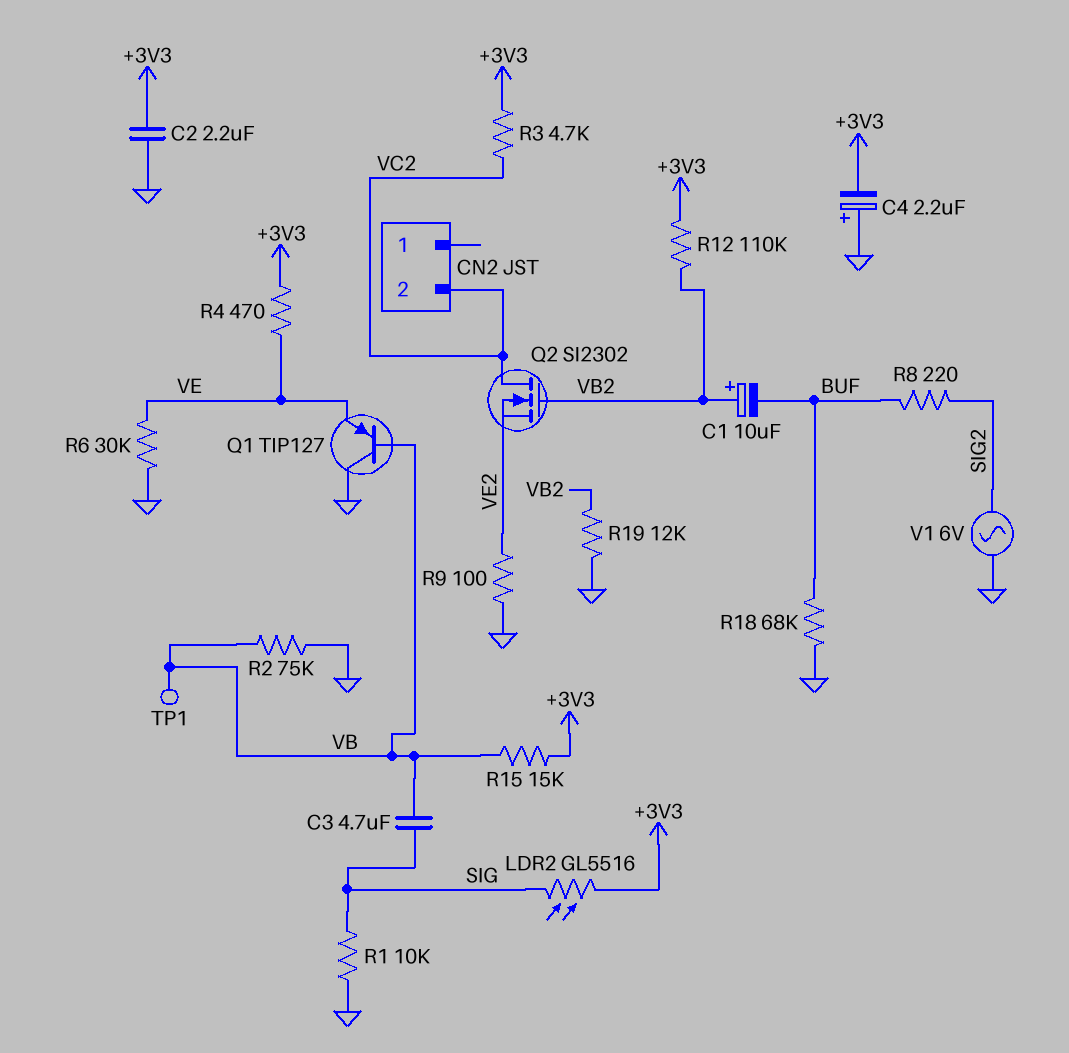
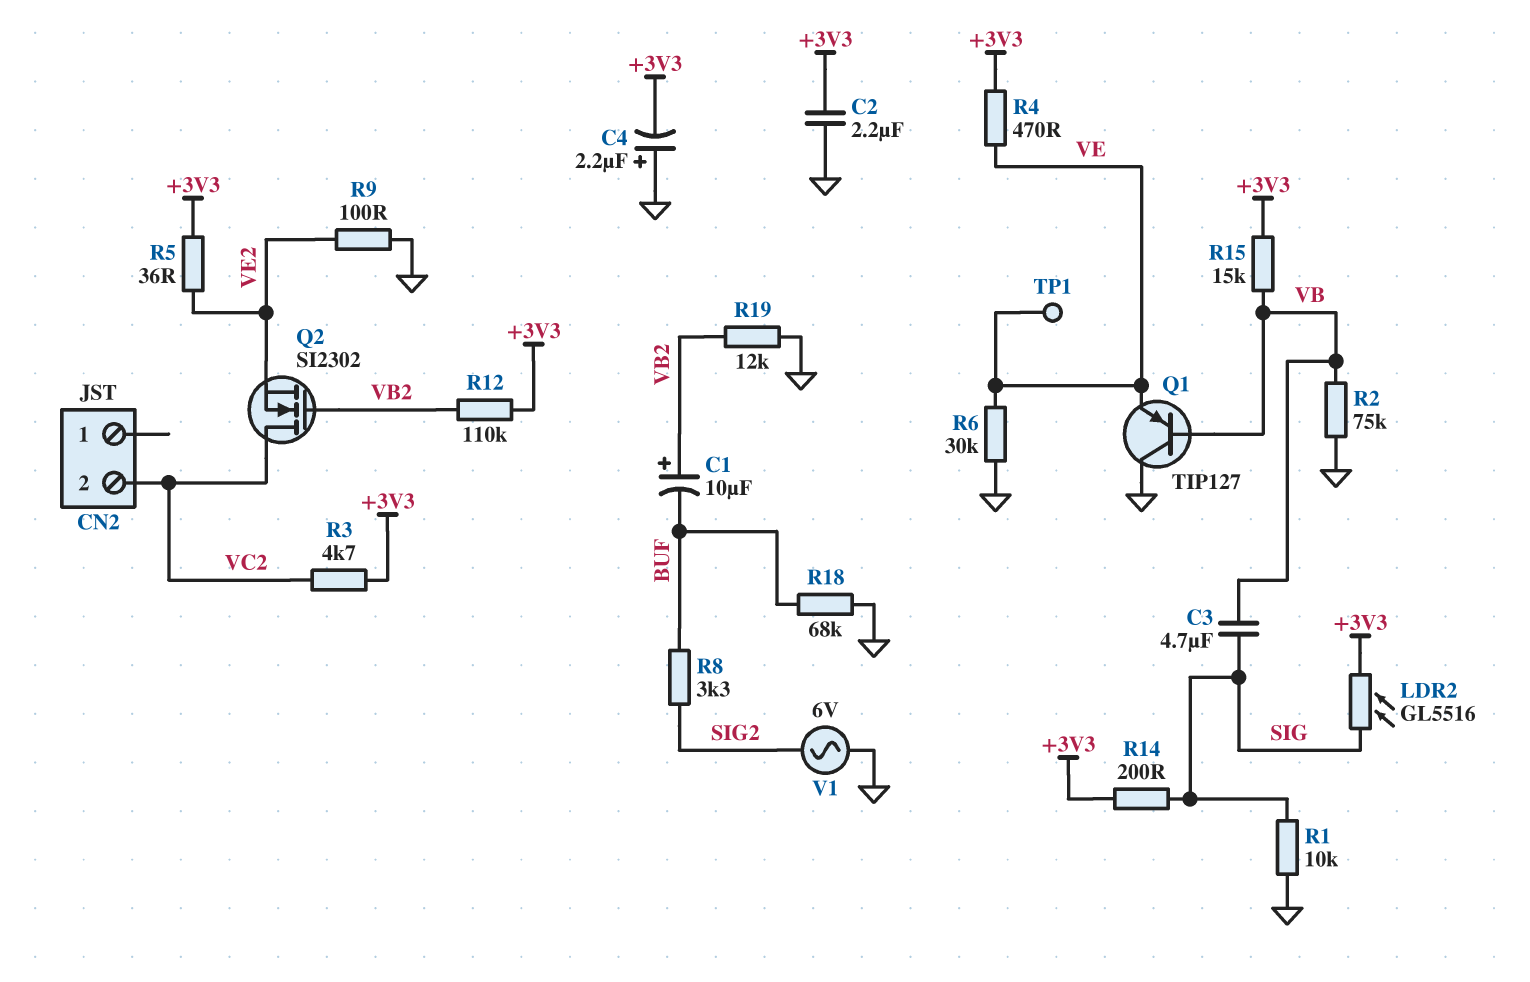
R5: none -> 36 (+3V3, VE2)
R8: 220 (BUF, SIG2) -> 3.3k (BUF, SIG2)
R14: none -> 200 (+3V3, SIG)
TP1: test point (VB) -> test point (VE)

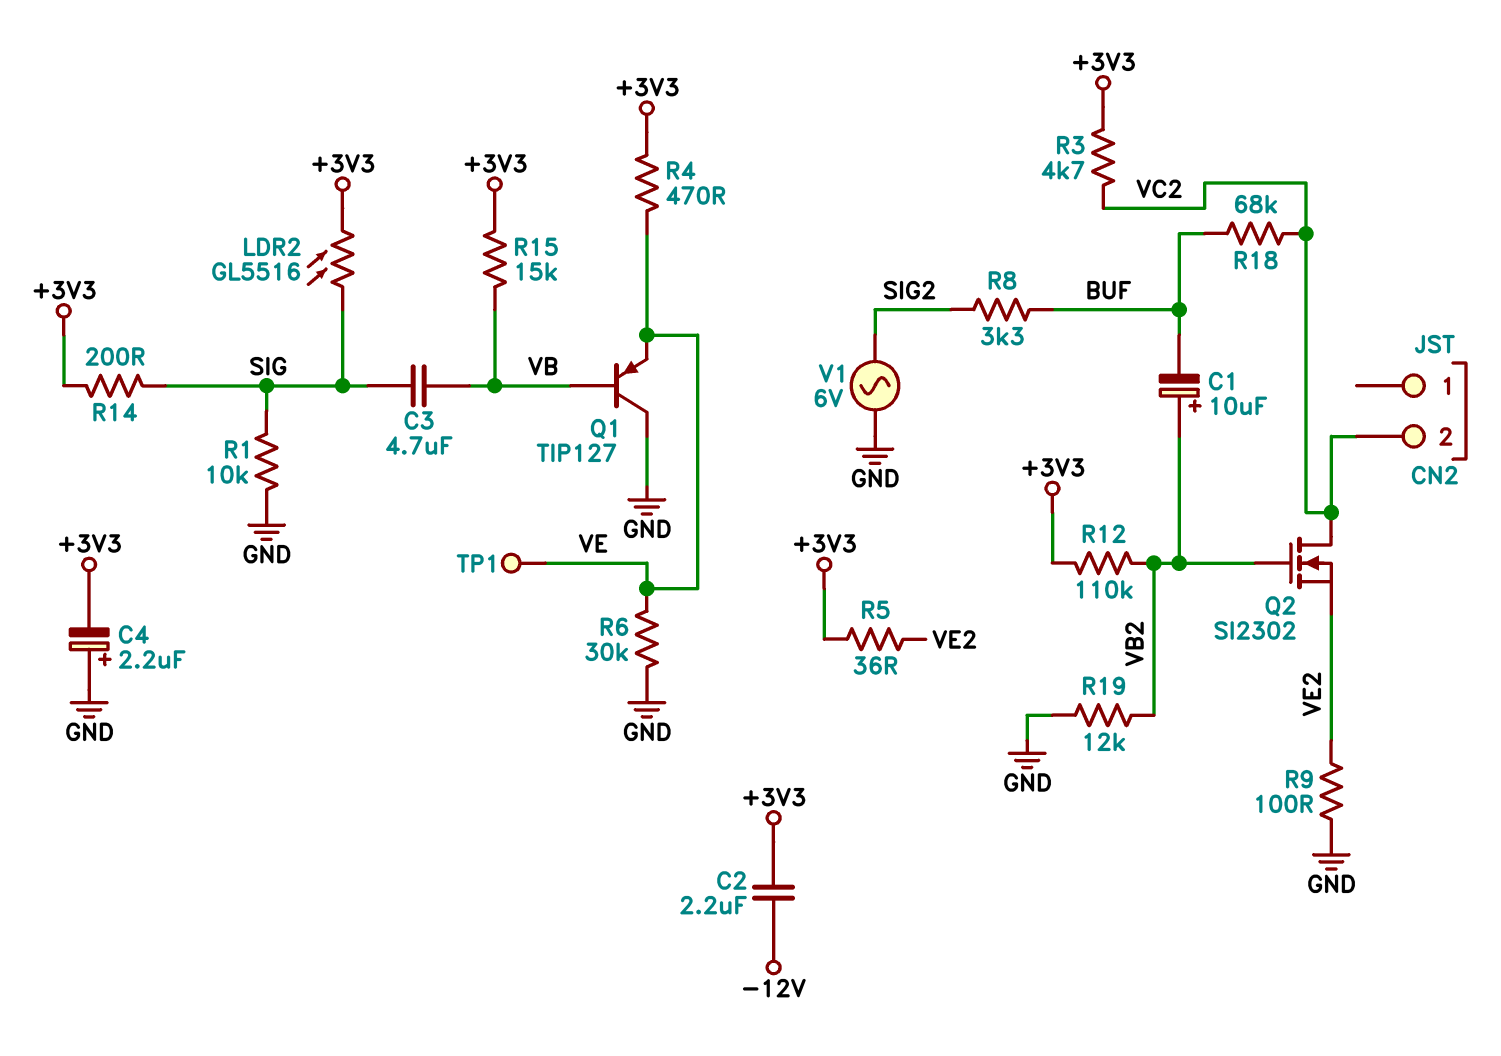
C2: 2.2uF (+3V3, GND) -> 2.2uF (+3V3, -12V)
R2: 75k (GND, VB) -> none
R18: 68k (BUF, GND) -> 68k (BUF, VC2)

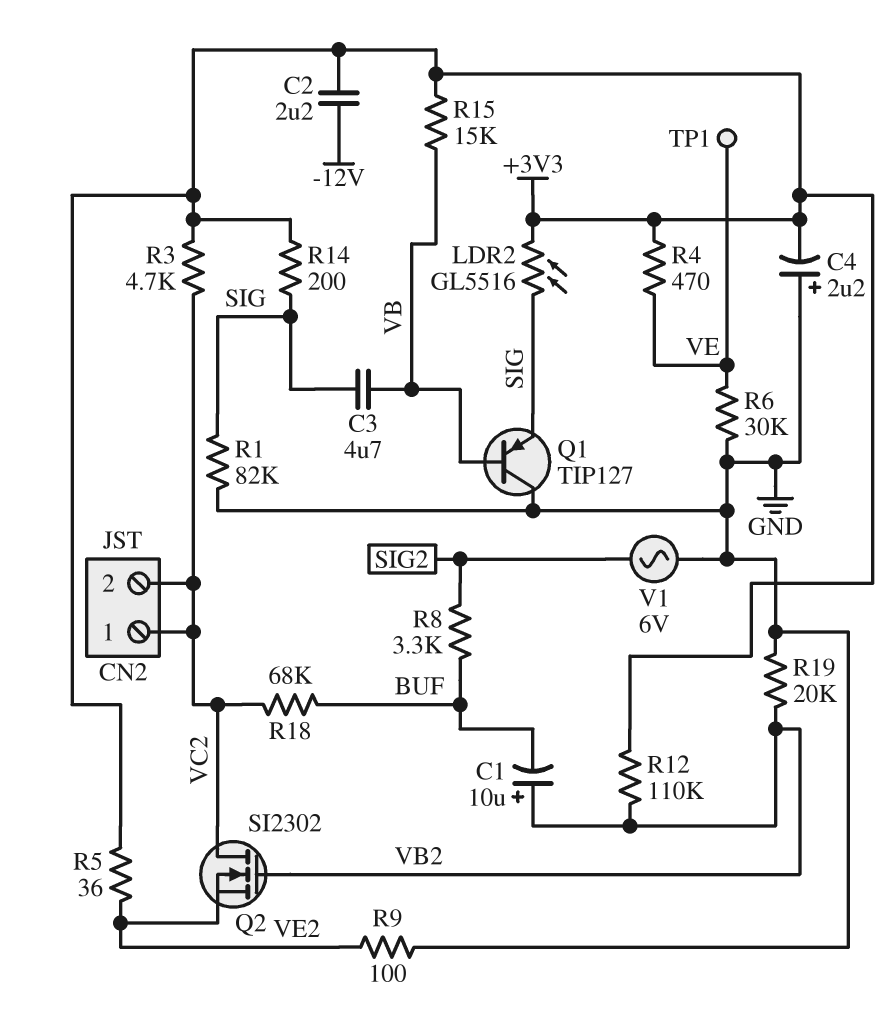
CN2 pin 1: none -> VC2
Q1: PNP TIP127 (B VB, C GND, E VE) -> PNP TIP127 (B VB, C GND, E SIG)
R1: 10k (GND, SIG) -> 82k (GND, SIG)
R19: 12k (GND, VB2) -> 20k (GND, VB2)

